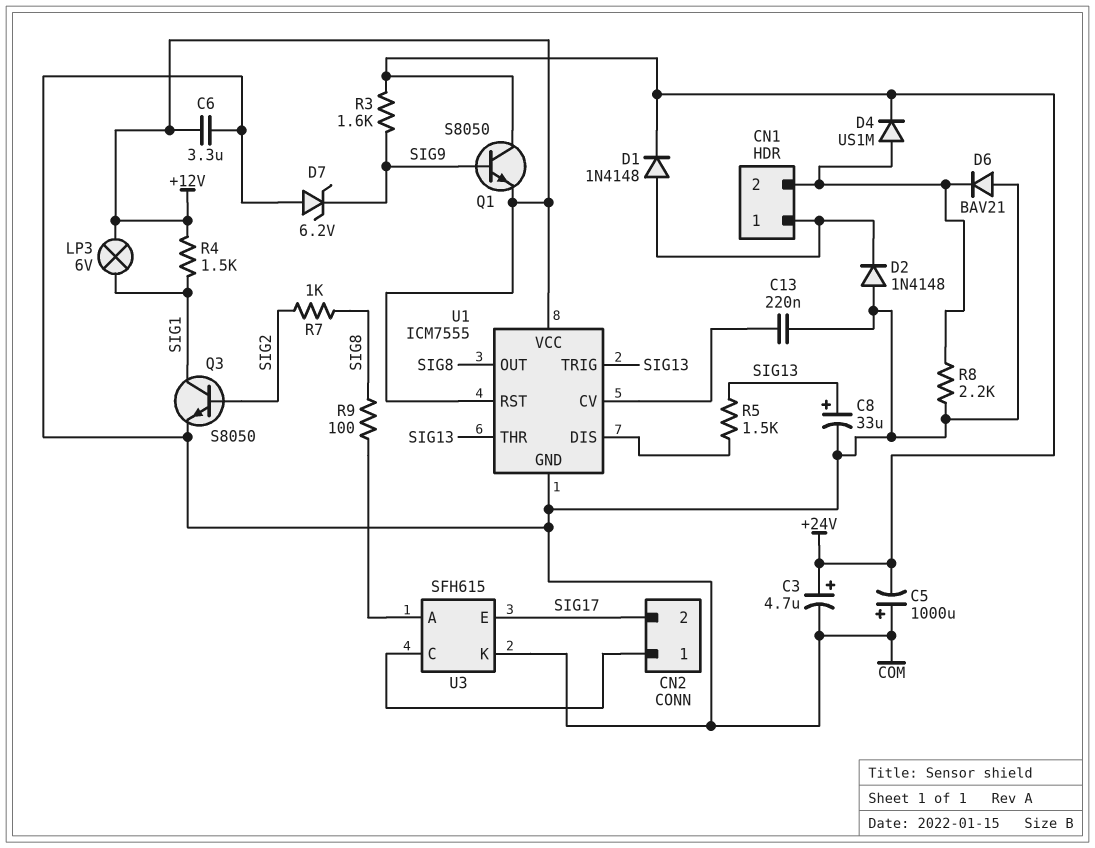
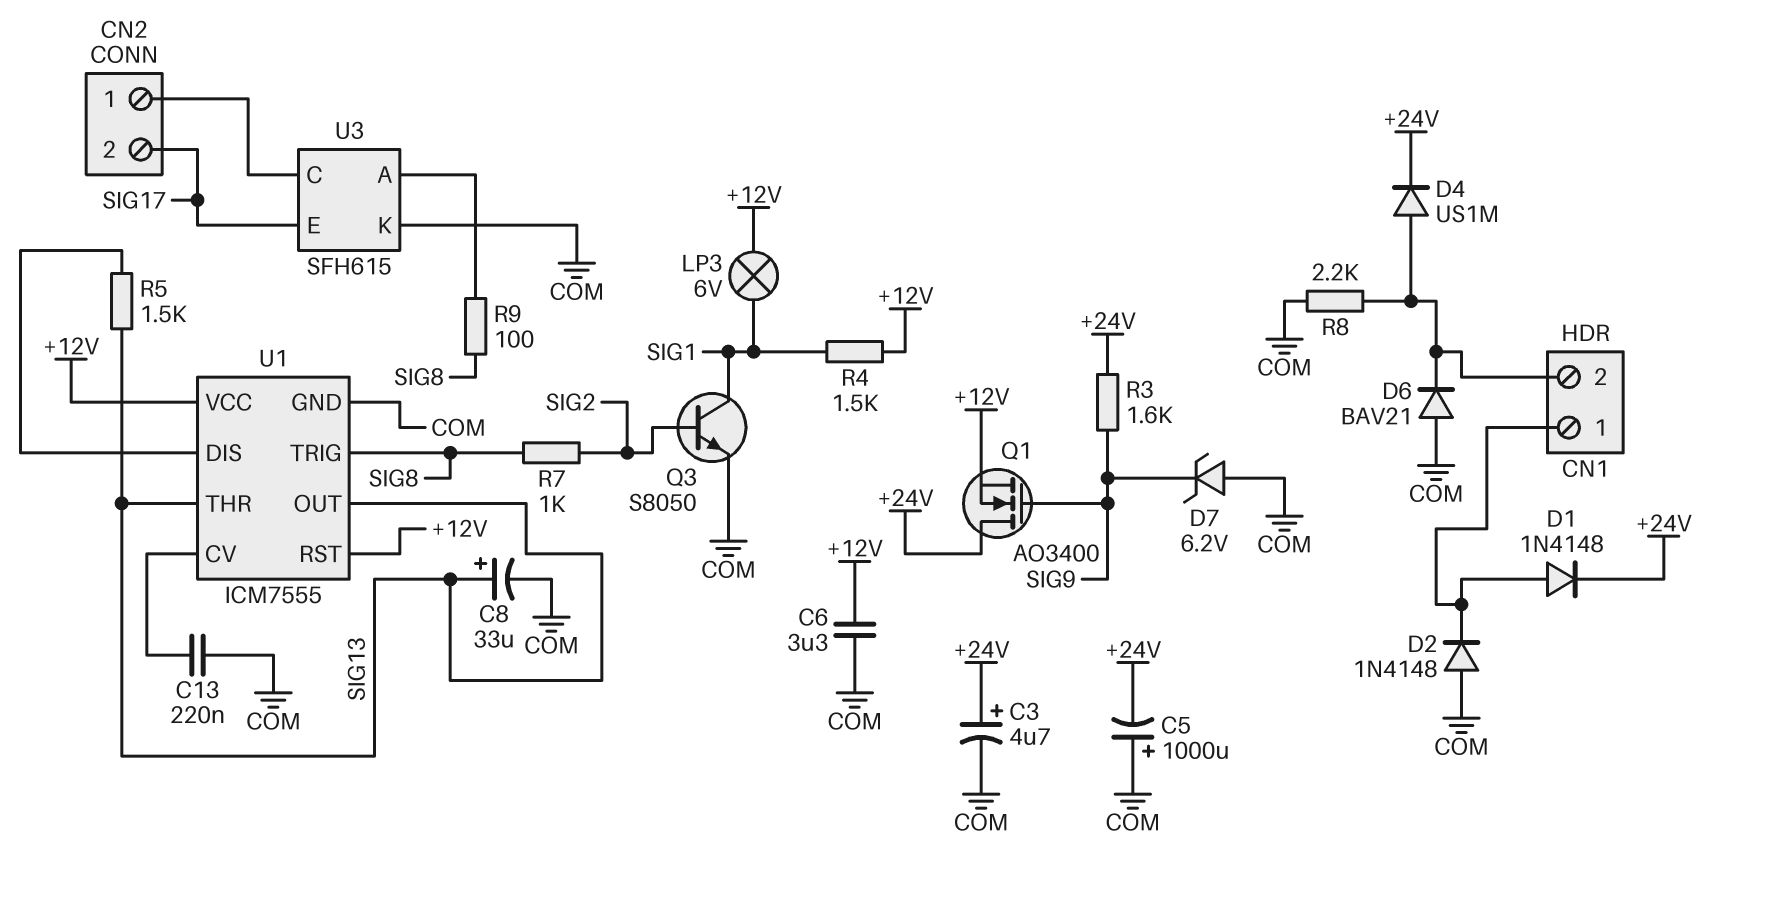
Q1: NPN S8050 (B SIG9, C +24V, E +12V) -> NMOS AO3400 (G SIG9, D +24V, S +12V)
U1 pin OUT: SIG8 -> SIG13
U1 pin TRIG: SIG13 -> SIG8

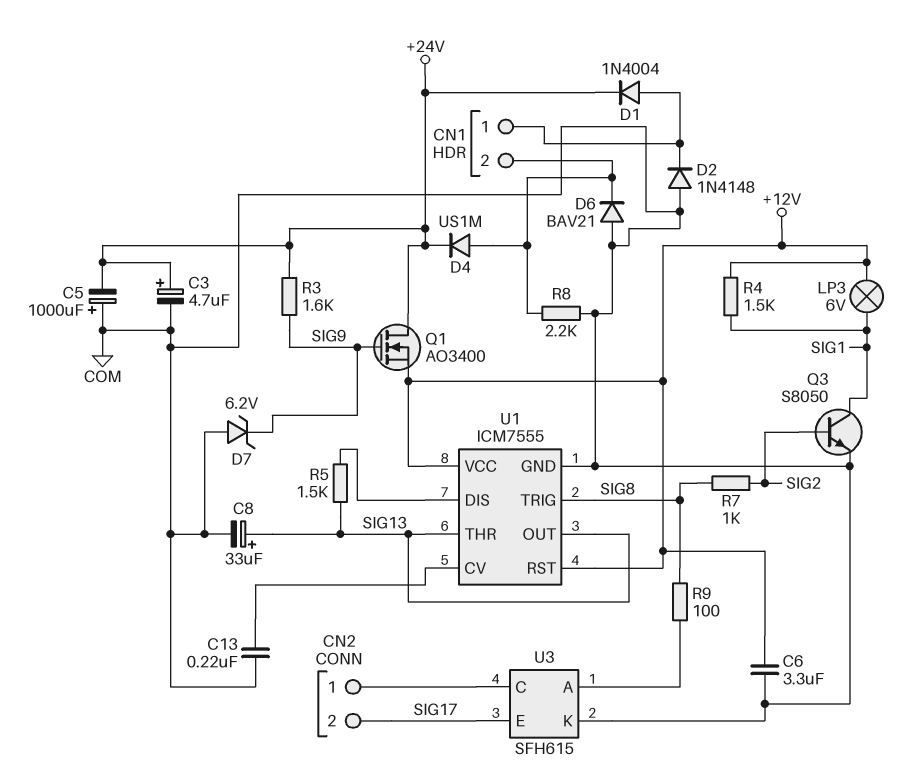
D1: diode 1N4148 (A CN1/1, K +24V) -> diode 1N4004 (A CN1/1, K +24V)

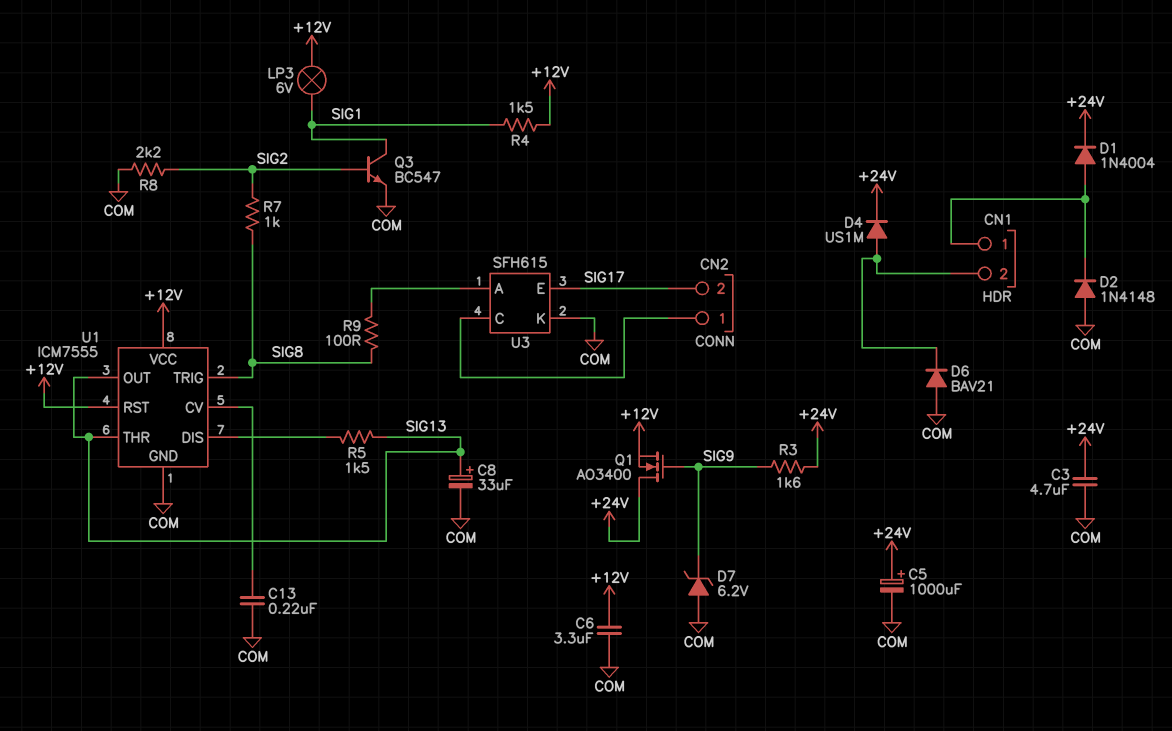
C3: 4.7uF (plus +24V, minus COM) -> 4.7uF (+24V, COM)
C5: 1000uF (plus COM, minus +24V) -> 1000uF (plus +24V, minus COM)
Q3: NPN S8050 (B SIG2, C SIG1, E COM) -> NPN BC547 (B SIG2, C SIG1, E COM)
R8: 2.2k (CN1/2, COM) -> 2.2k (COM, SIG2)

